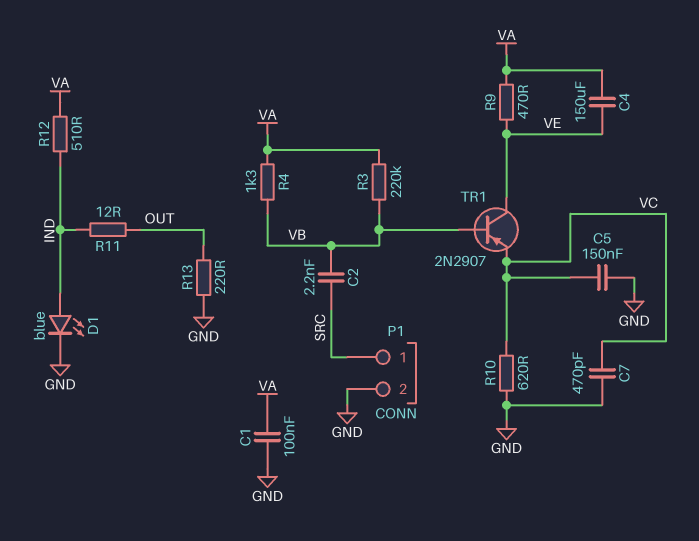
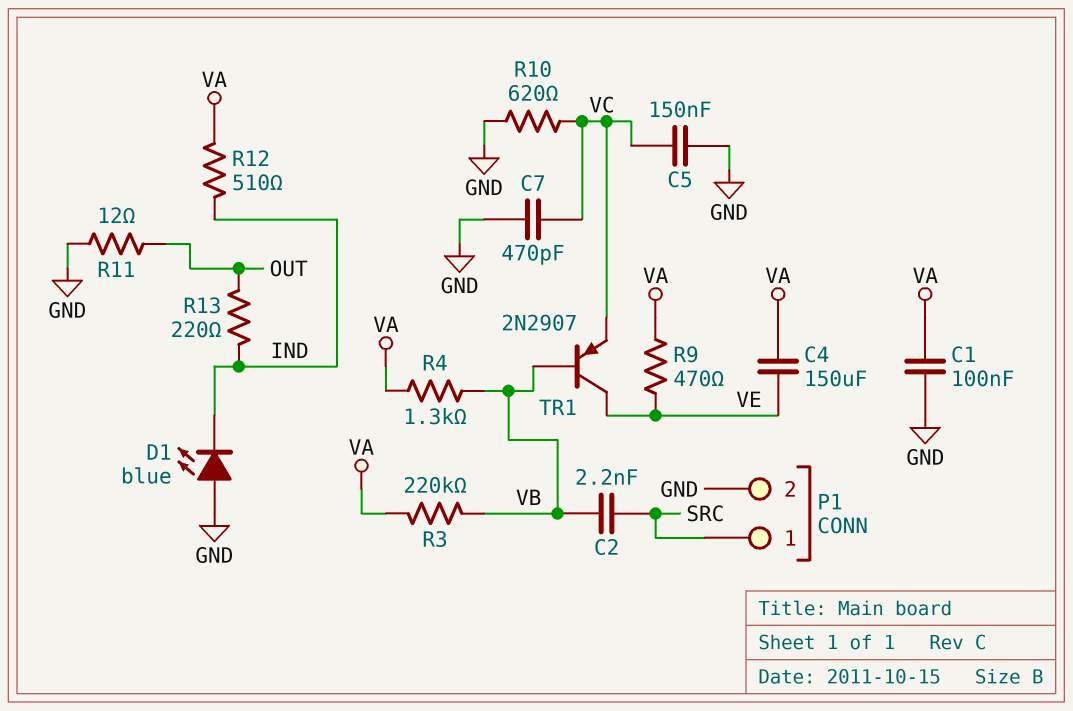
D1: LED blue (A IND, K GND) -> LED blue (A GND, K IND)
R11: 12 (IND, OUT) -> 12 (GND, OUT)
R13: 220 (GND, OUT) -> 220 (IND, OUT)

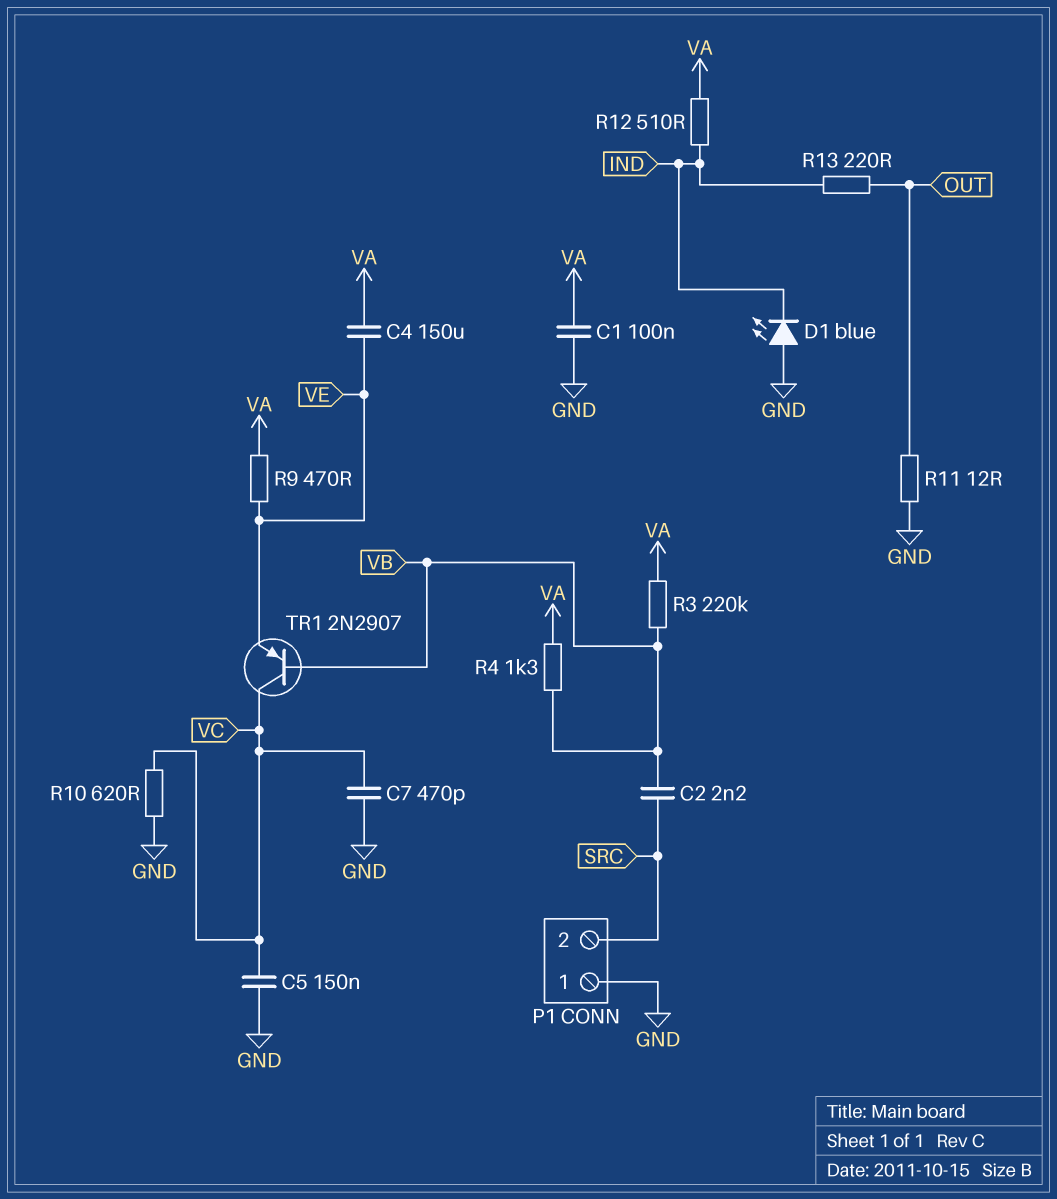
P1 pin 1: SRC -> GND
P1 pin 2: GND -> SRC
TR1: PNP 2N2907 (B VB, C VE, E VC) -> PNP 2N2907 (B VB, C VC, E VE)

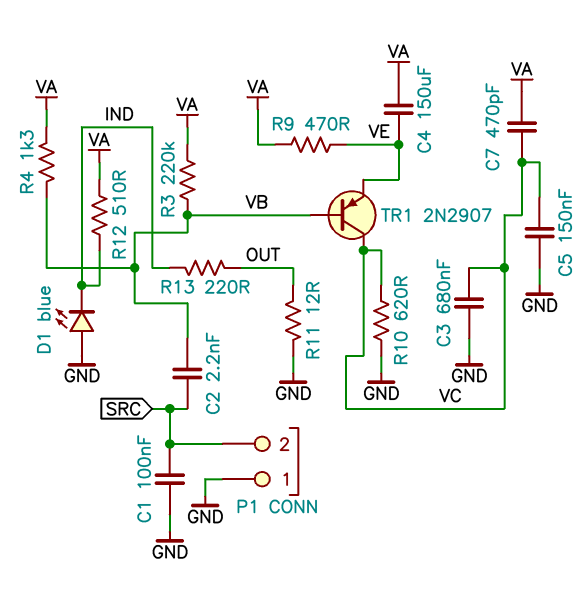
C1: 100nF (GND, VA) -> 100nF (GND, SRC)
C3: none -> 680nF (GND, VC)
C7: 470pF (GND, VC) -> 470pF (VA, VC)

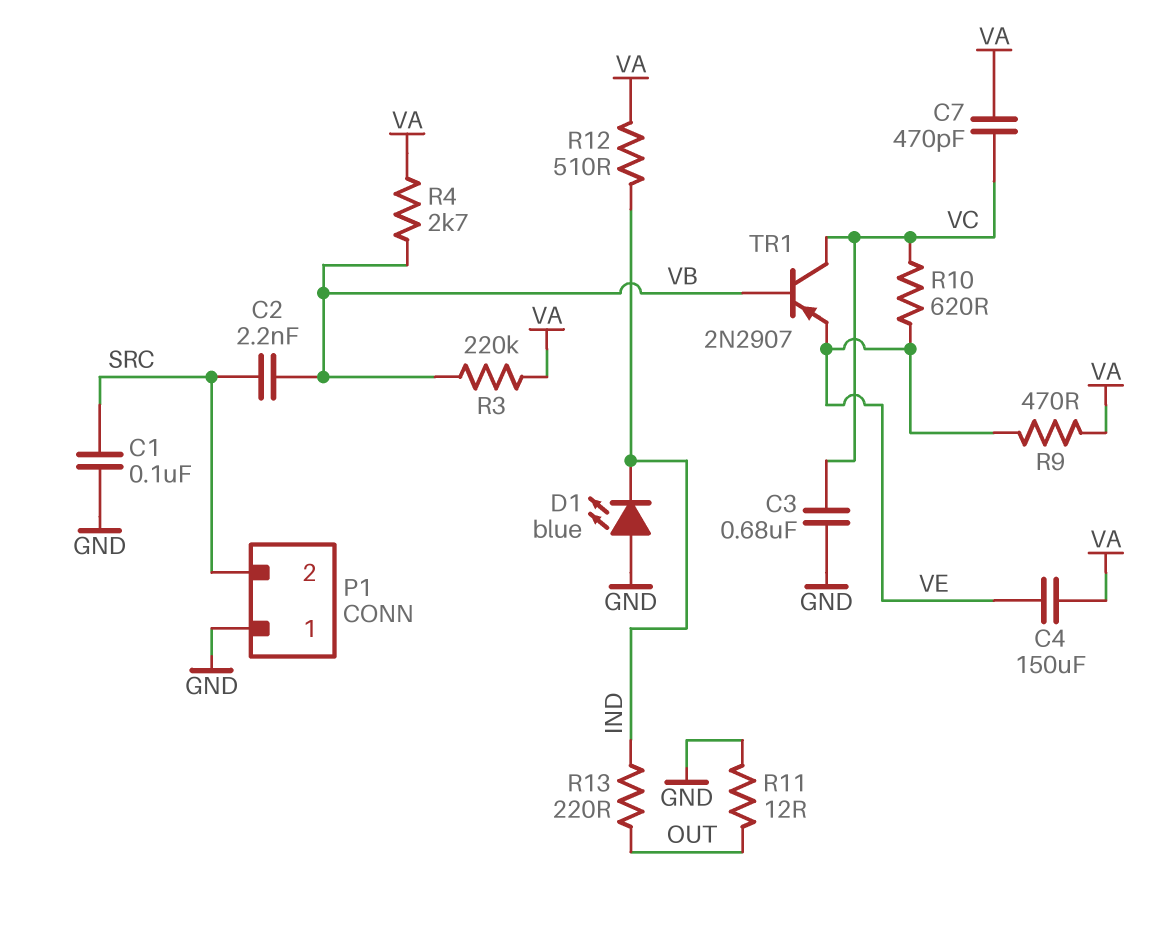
C5: 150nF (GND, VC) -> none
R4: 1.3k (VA, VB) -> 2.7k (VA, VB)
R10: 620 (GND, VC) -> 620 (VC, VE)

